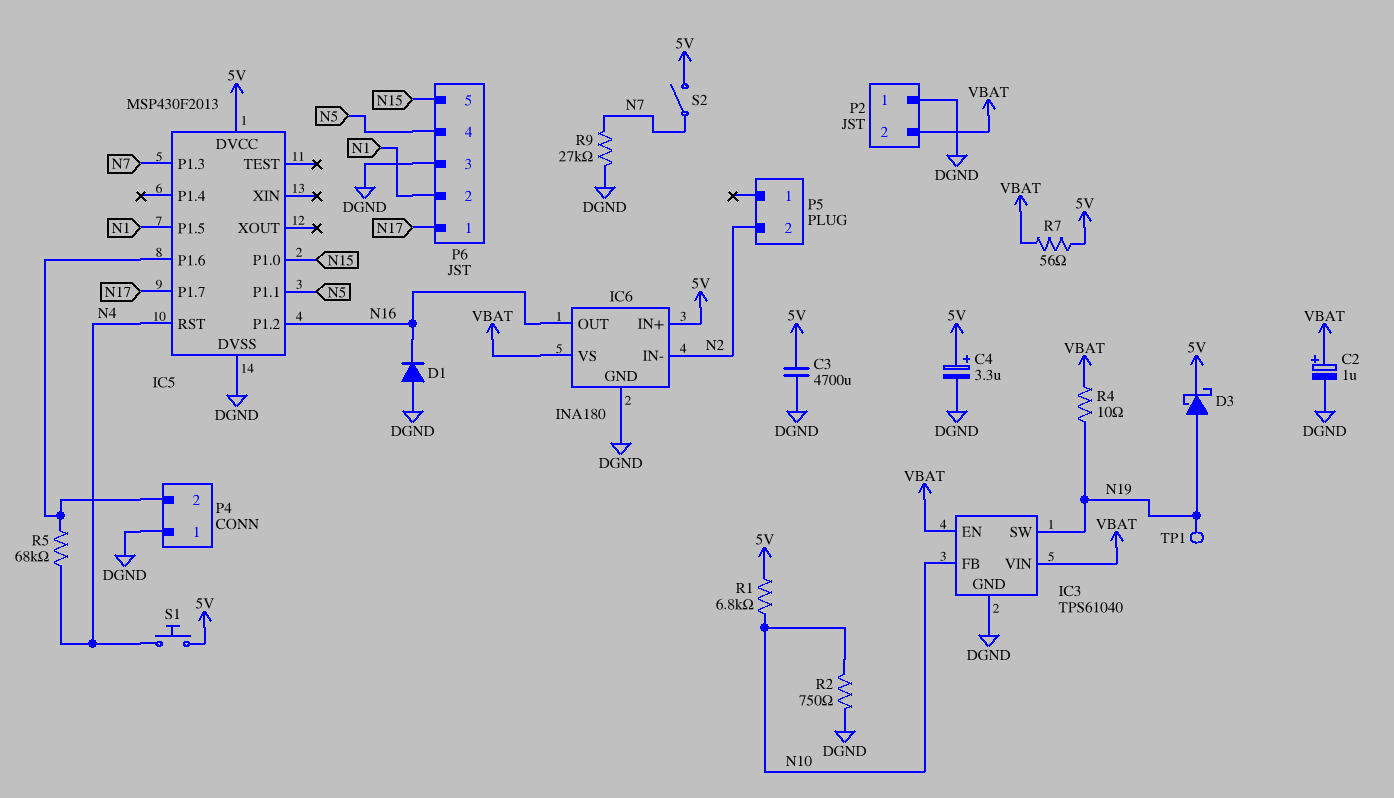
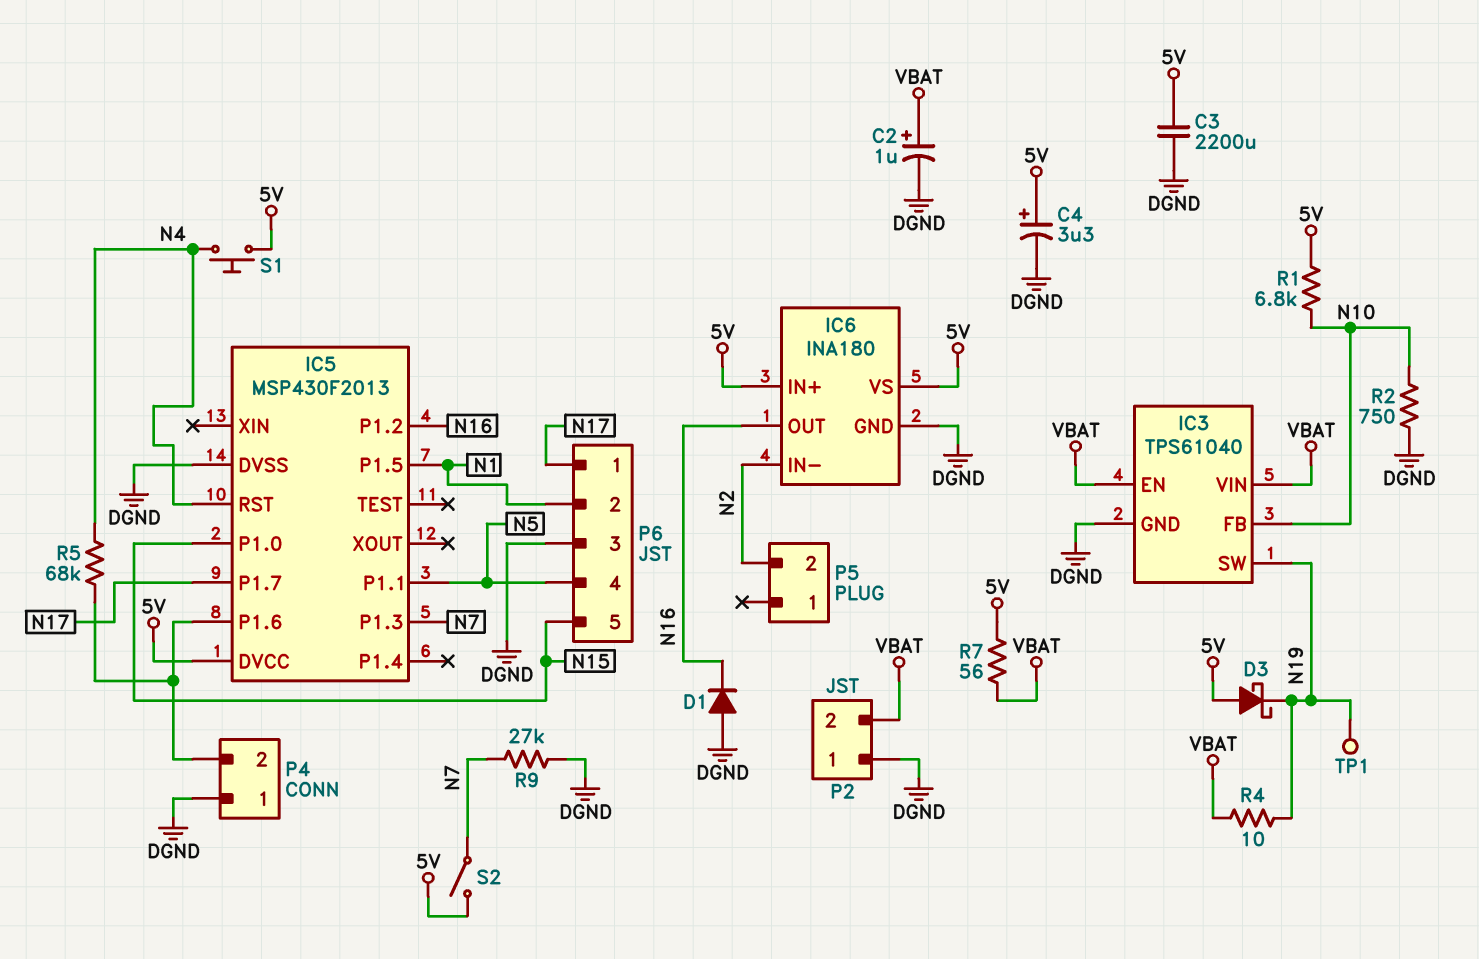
C3: 4700uF (5V, DGND) -> 2200uF (5V, DGND)
D3: schottky (A N19, K 5V) -> schottky (A 5V, K N19)
IC6 pin VS: VBAT -> 5V

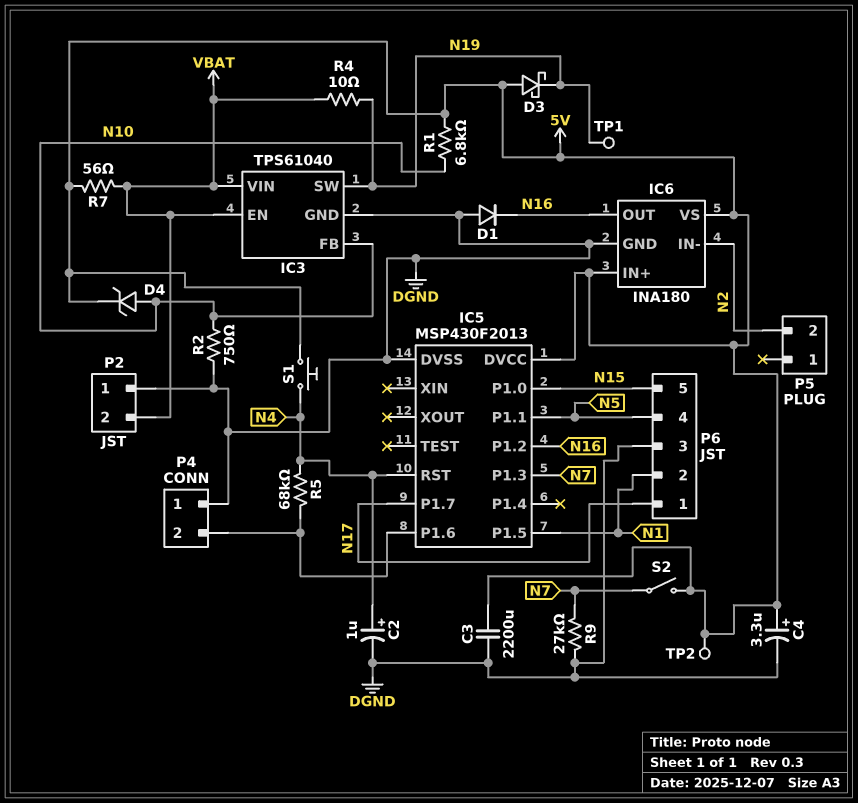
C2: 1uF (plus VBAT, minus DGND) -> 1uF (plus N4, minus DGND)
D4: none -> zener (A N10, K 5V)
TP2: none -> test point (5V)

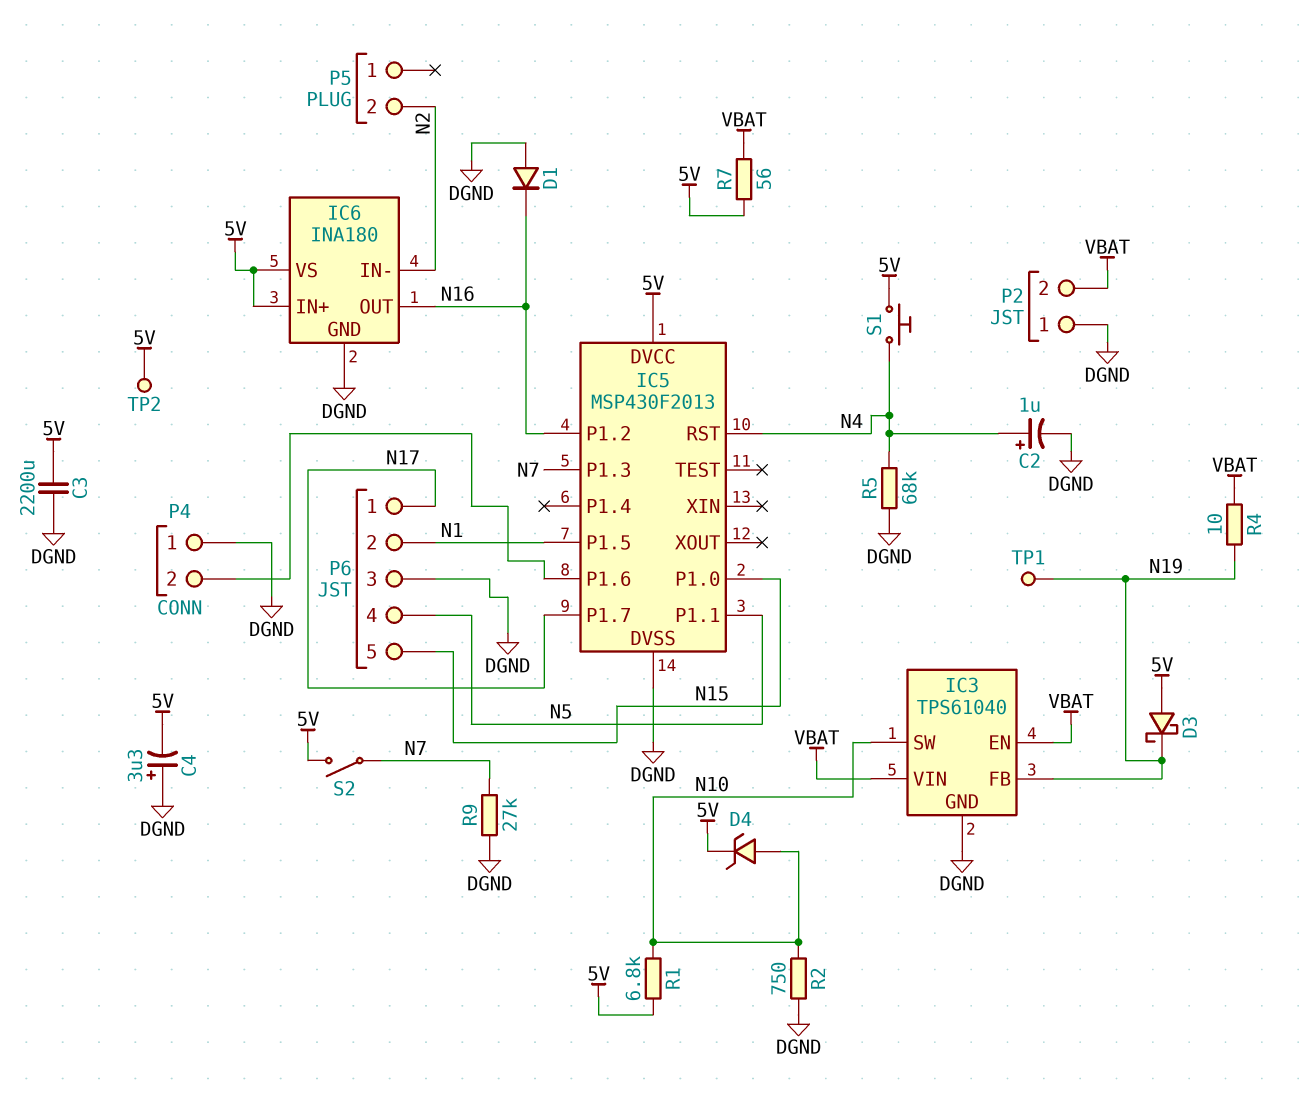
C4: 3.3uF (plus 5V, minus DGND) -> 3.3uF (plus DGND, minus 5V)
IC3 pin FB: N10 -> N19
IC3 pin SW: N19 -> N10
R5: 68k (IC5/P1.6, N4) -> 68k (DGND, N4)

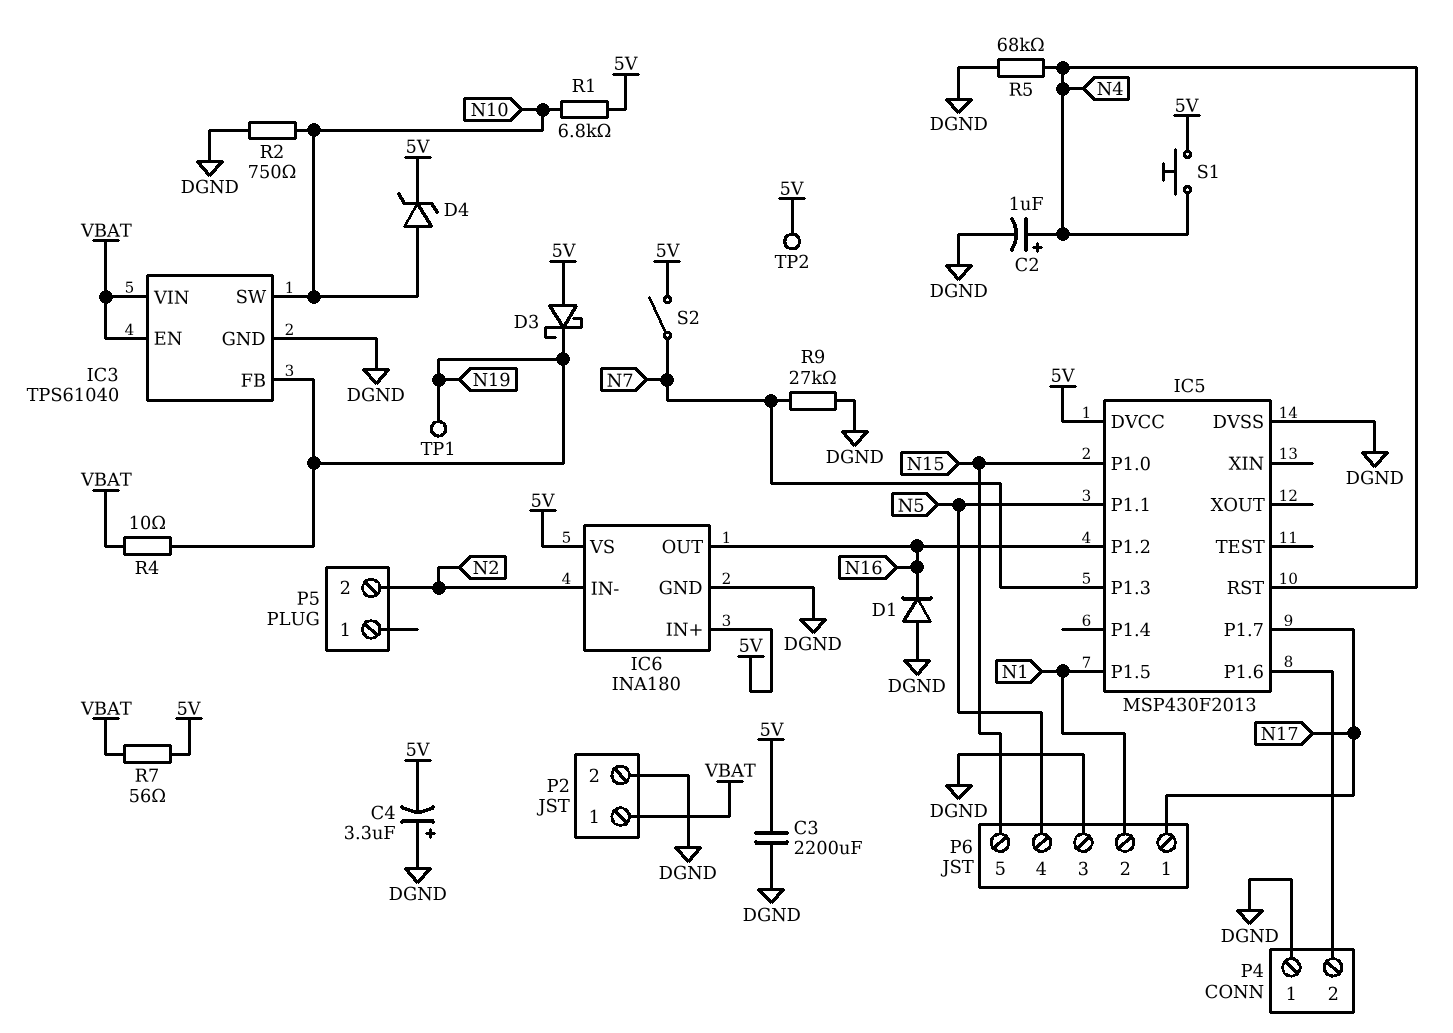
P2 pin 1: DGND -> VBAT
P2 pin 2: VBAT -> DGND

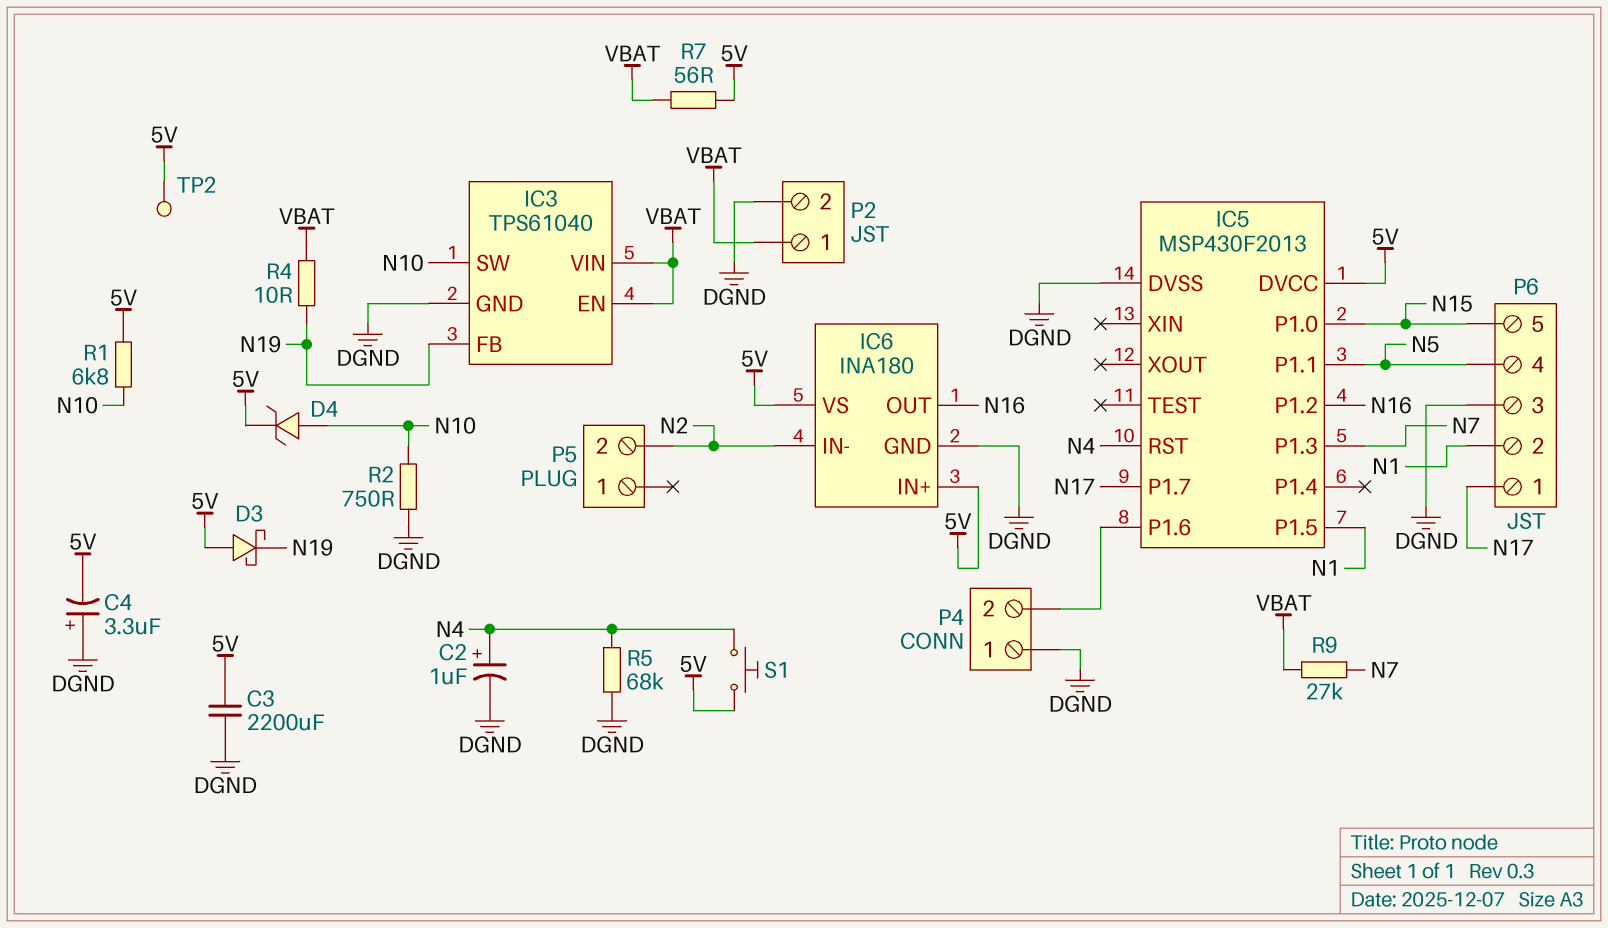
D1: diode (A DGND, K N16) -> none
R9: 27k (DGND, N7) -> 27k (N7, VBAT)
S2: switch (5V, N7) -> none
TP1: test point (N19) -> none

